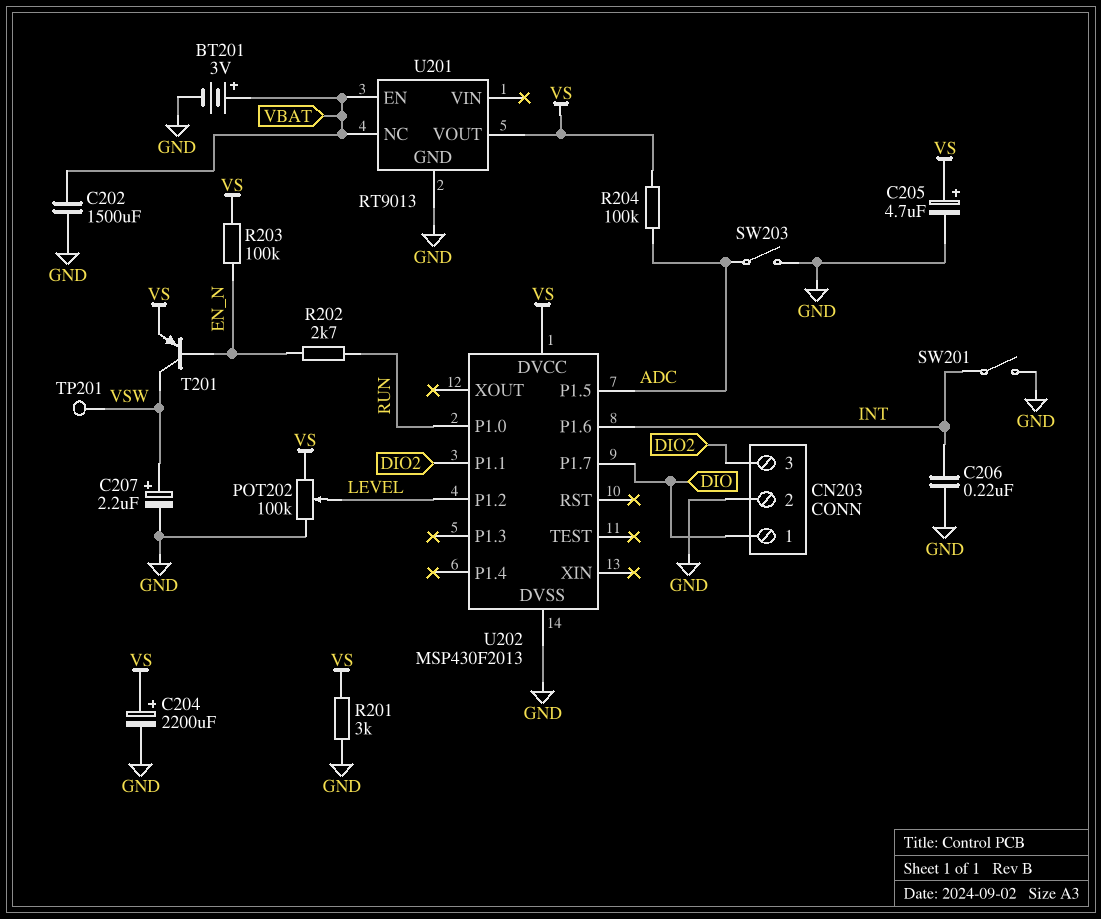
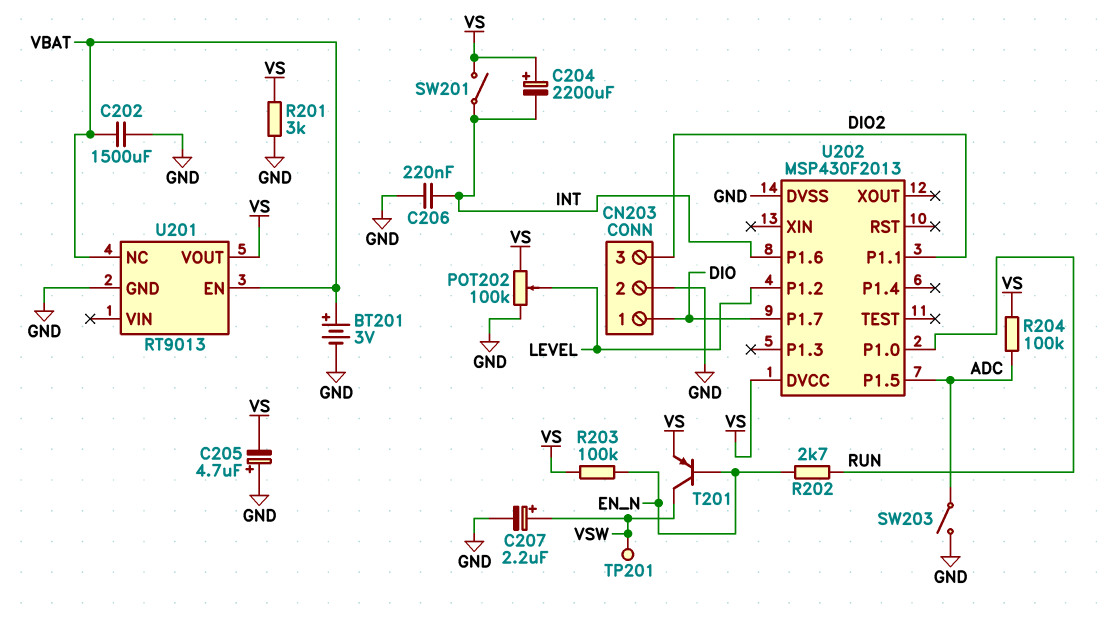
C204: 2200uF (plus VS, minus GND) -> 2200uF (plus VS, minus INT)
C205: 4.7uF (plus VS, minus GND) -> 4.7uF (plus GND, minus VS)
SW201: switch (GND, INT) -> switch (INT, VS)

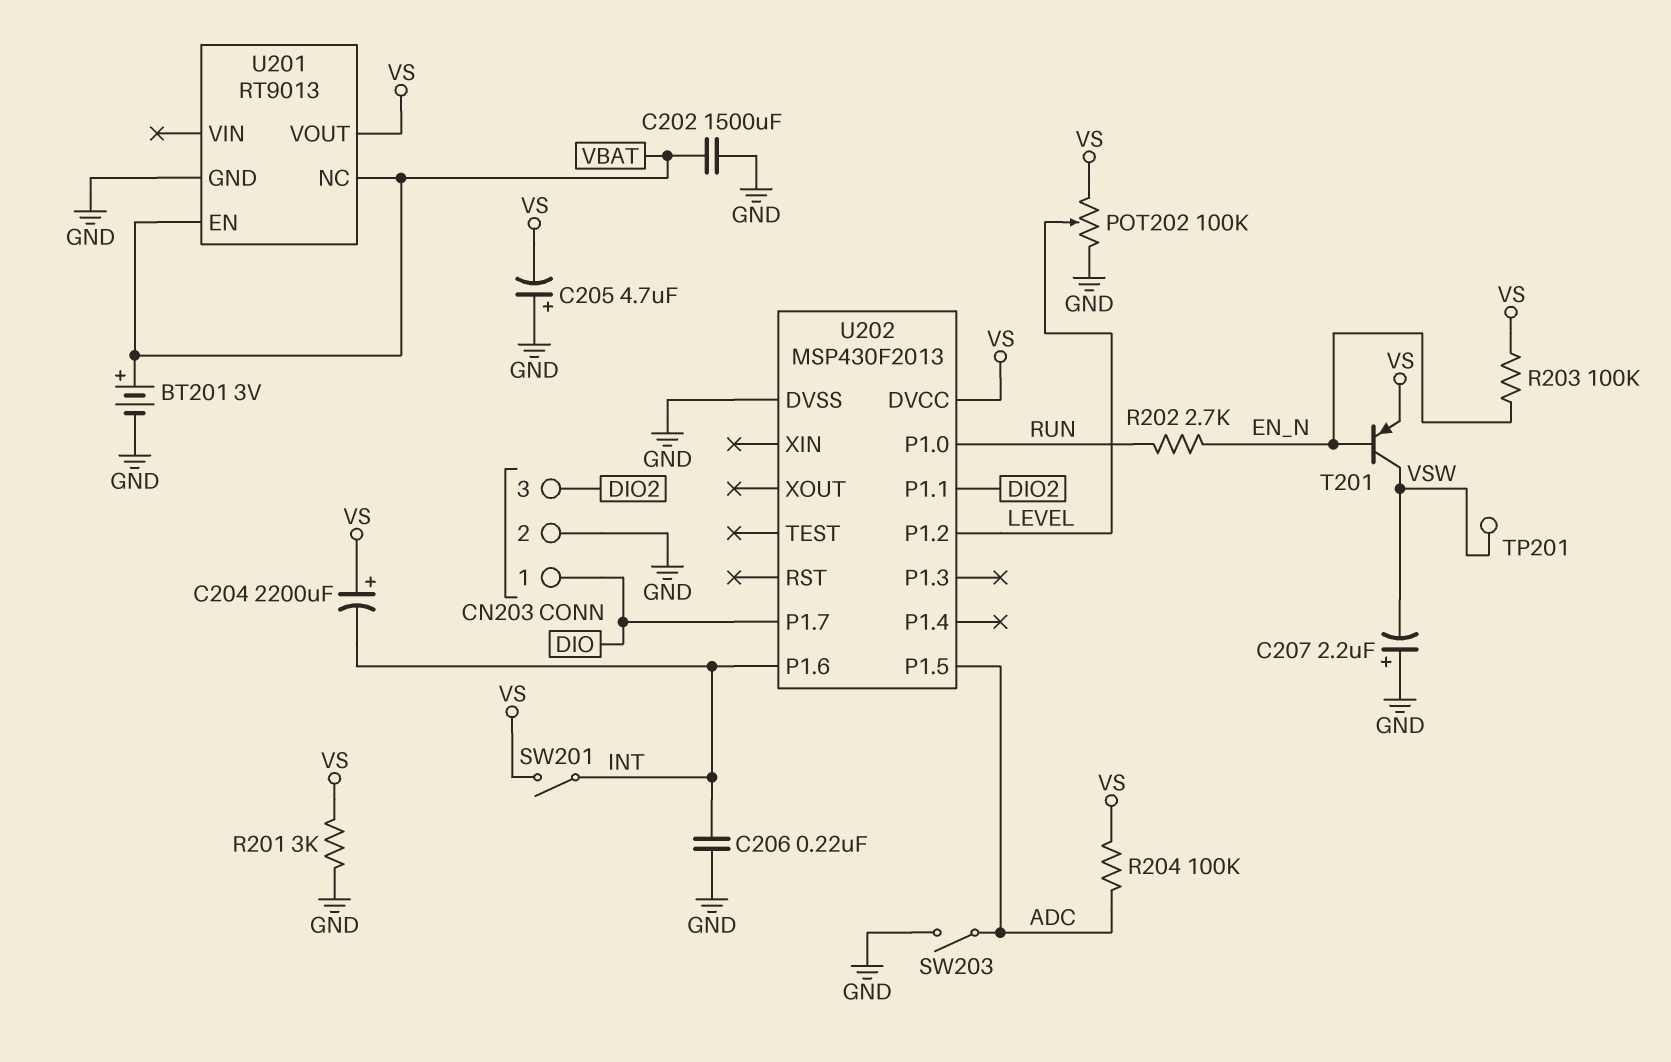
C207: 2.2uF (plus VSW, minus GND) -> 2.2uF (plus GND, minus VSW)

